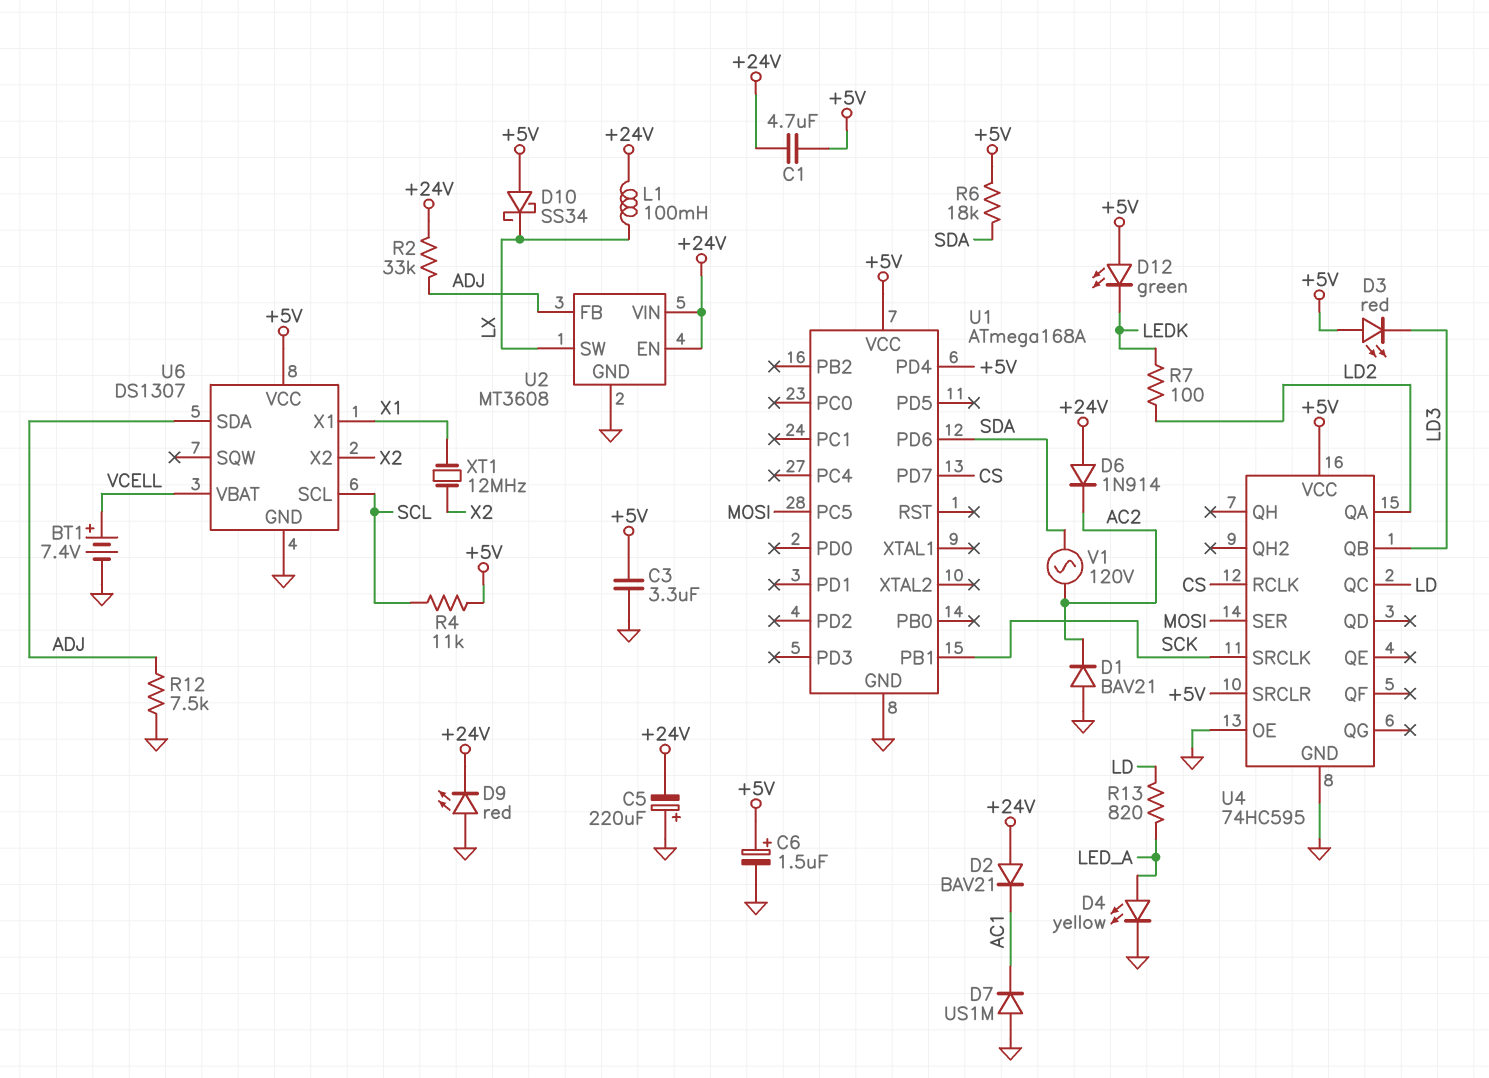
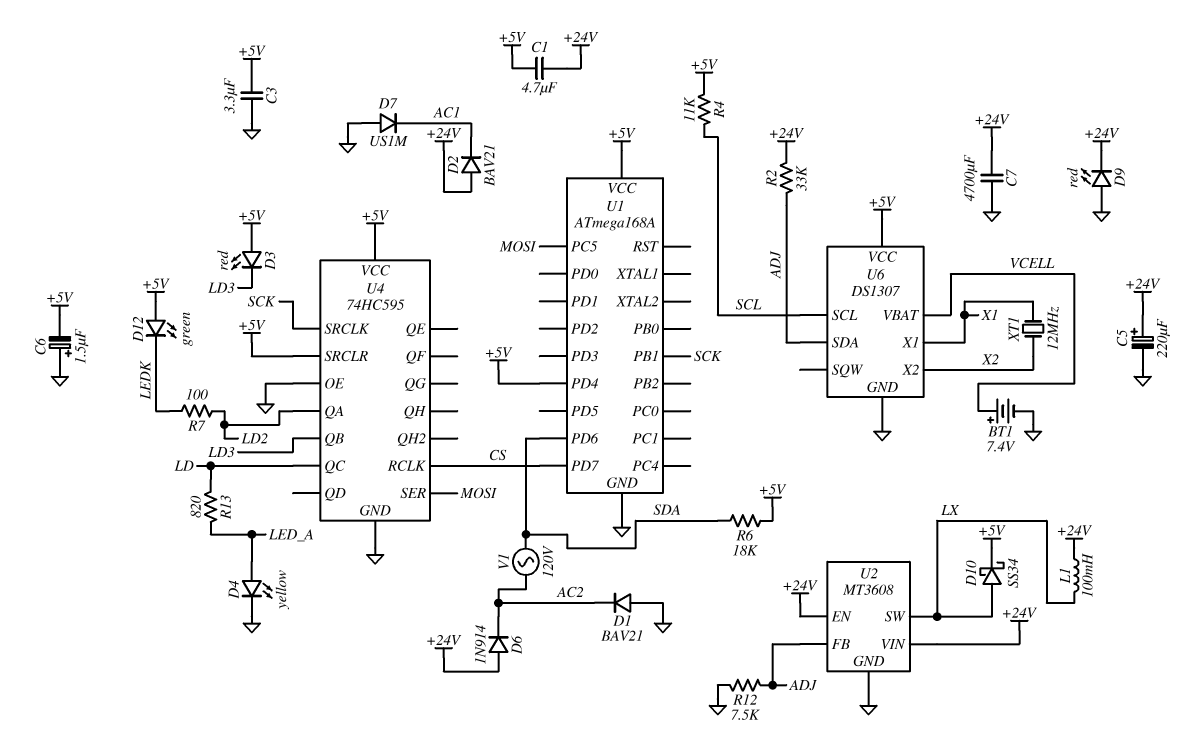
C5: 220uF (plus GND, minus +24V) -> 220uF (plus +24V, minus GND)
C6: 1.5uF (plus +5V, minus GND) -> 1.5uF (plus GND, minus +5V)
C7: none -> 4700uF (+24V, GND)
D10: schottky SS34 (A +5V, K LX) -> schottky SS34 (A LX, K +5V)

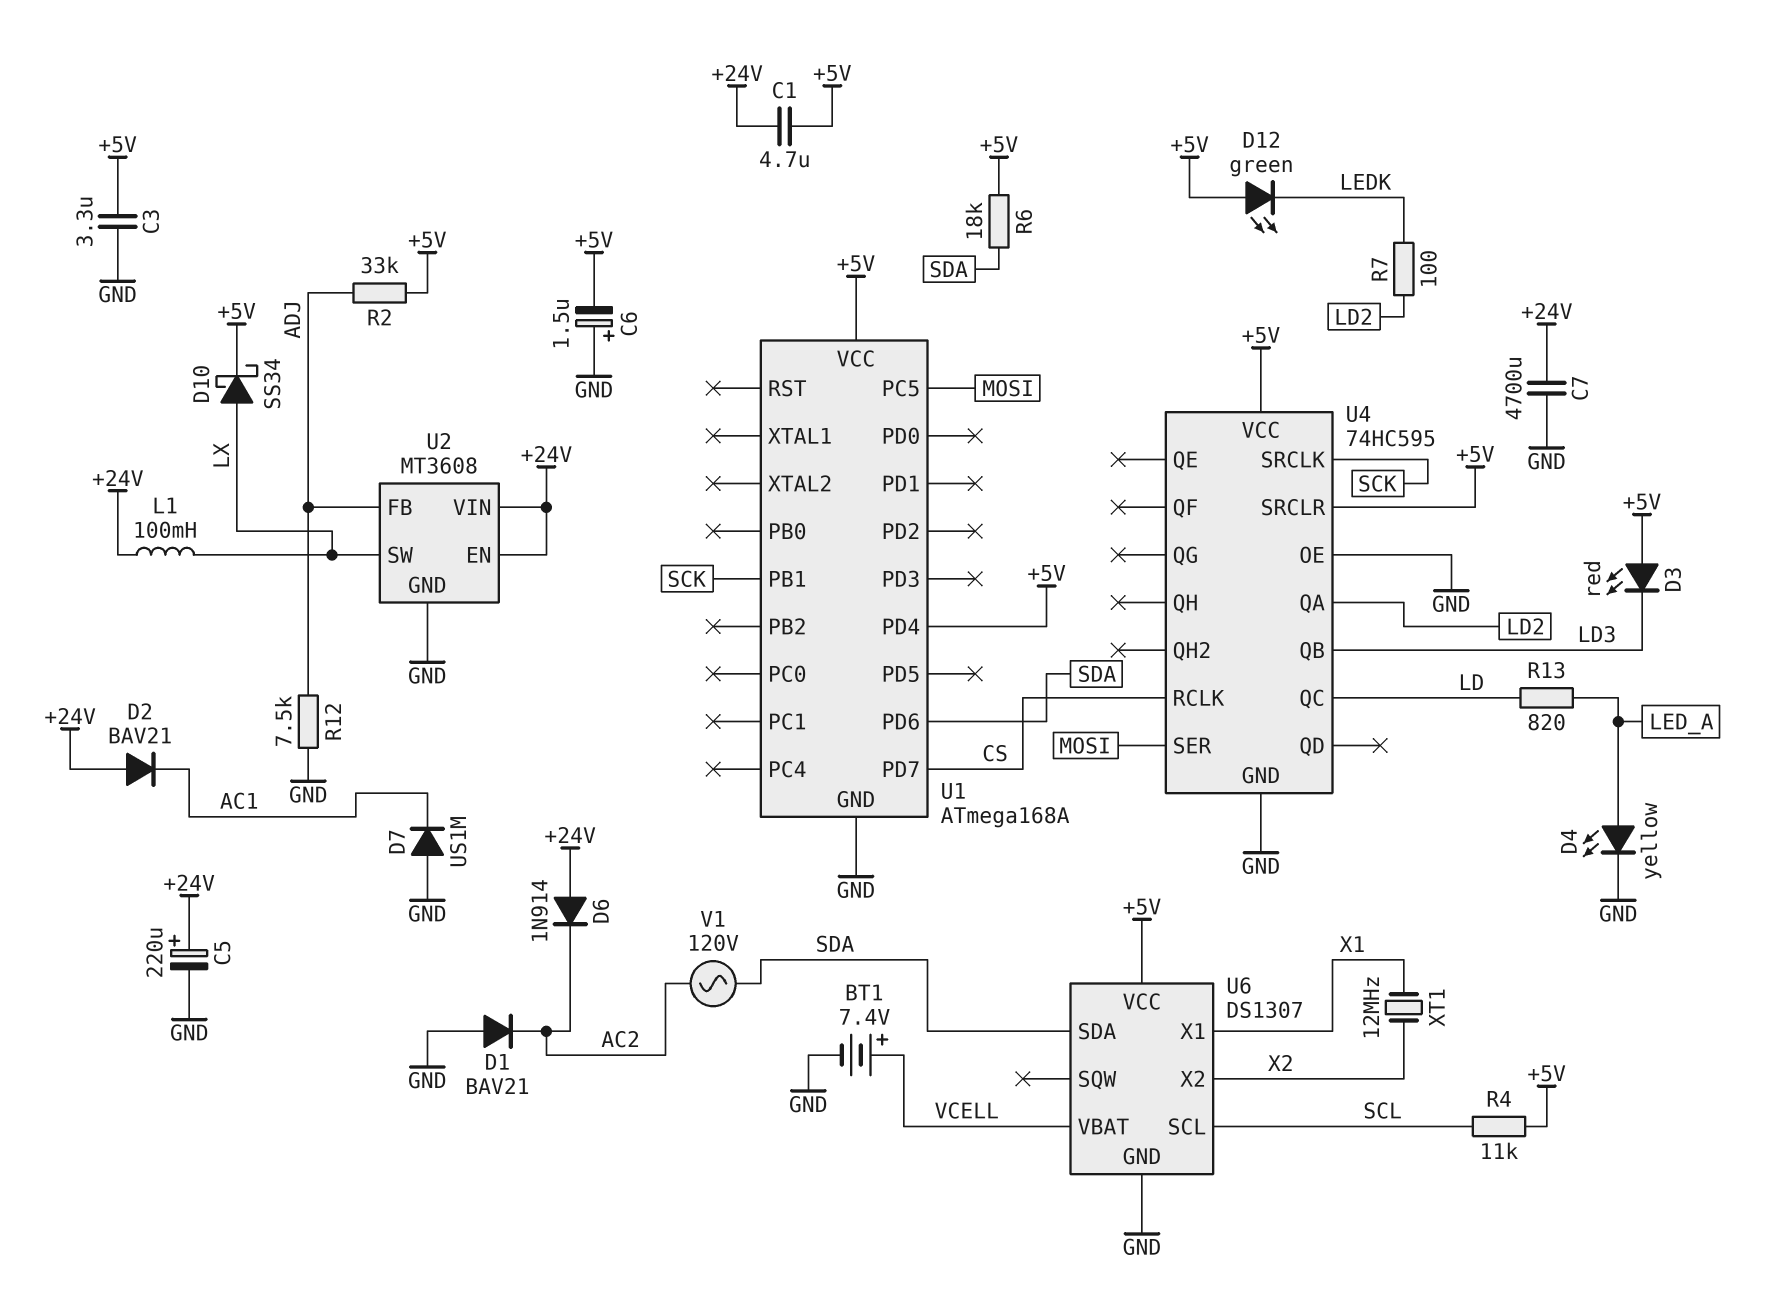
D9: LED red (A GND, K +24V) -> none
R2: 33k (+24V, ADJ) -> 33k (+5V, ADJ)
U6 pin SDA: ADJ -> SDA

